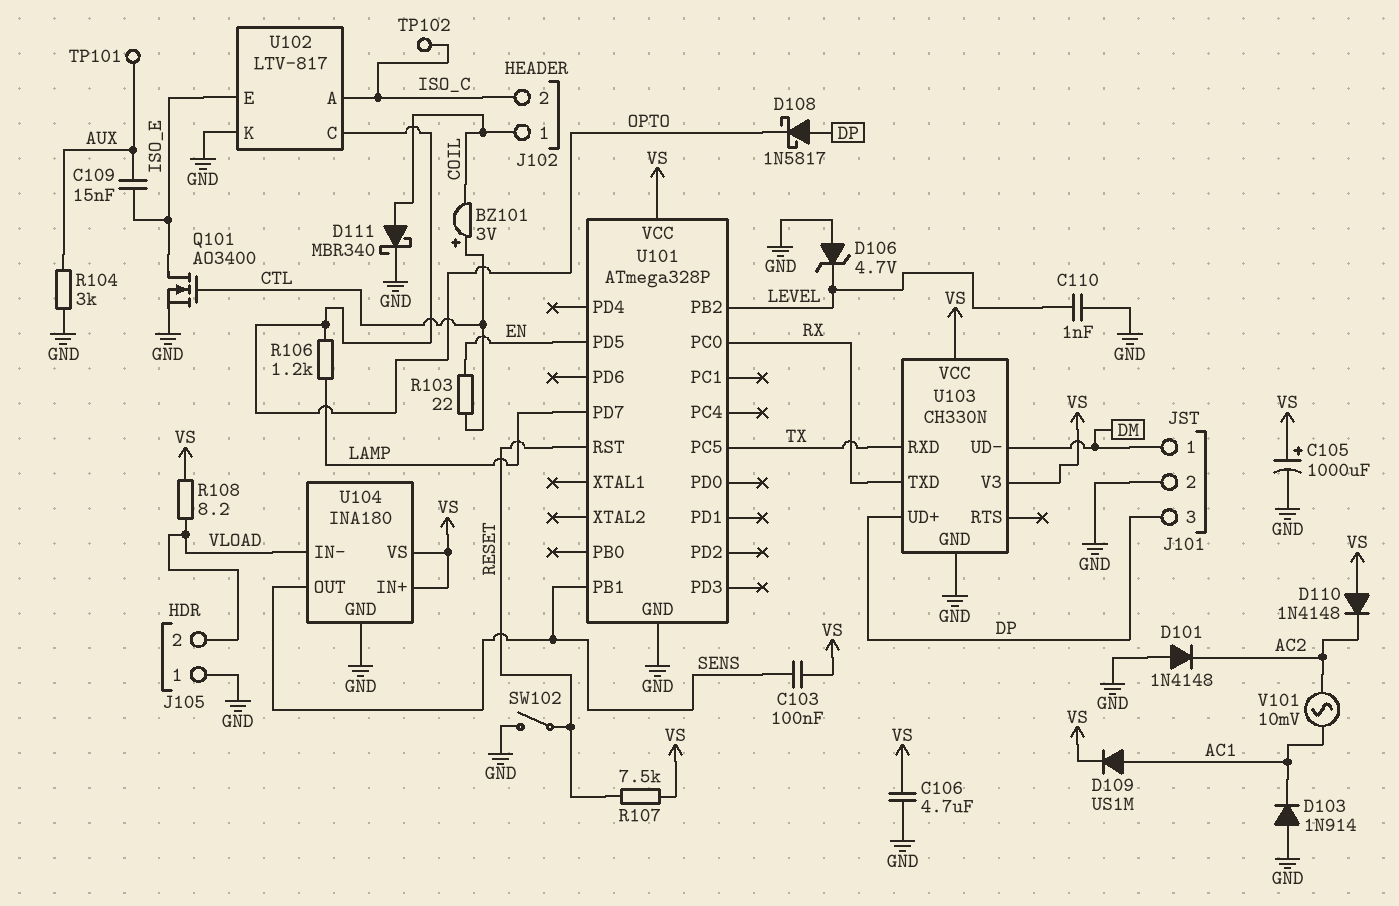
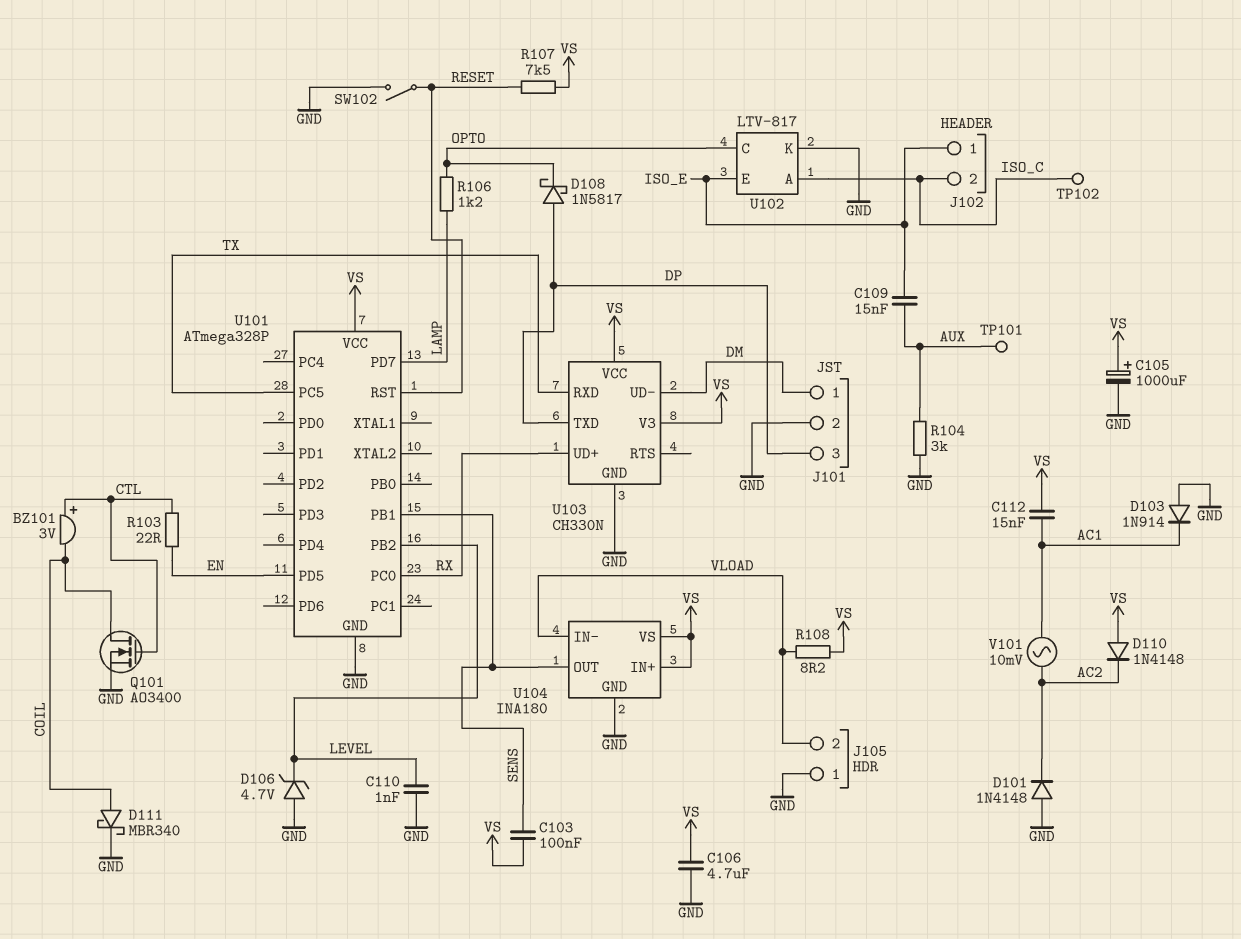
C112: none -> 15nF (AC1, VS)
D109: diode US1M (A AC1, K VS) -> none
J102 pin 1: COIL -> ISO_E
Q101: NMOS AO3400 (G CTL, D ISO_E, S GND) -> NMOS AO3400 (G CTL, D COIL, S GND)
U103 pin TXD: RX -> DP
U103 pin UD+: DP -> RX

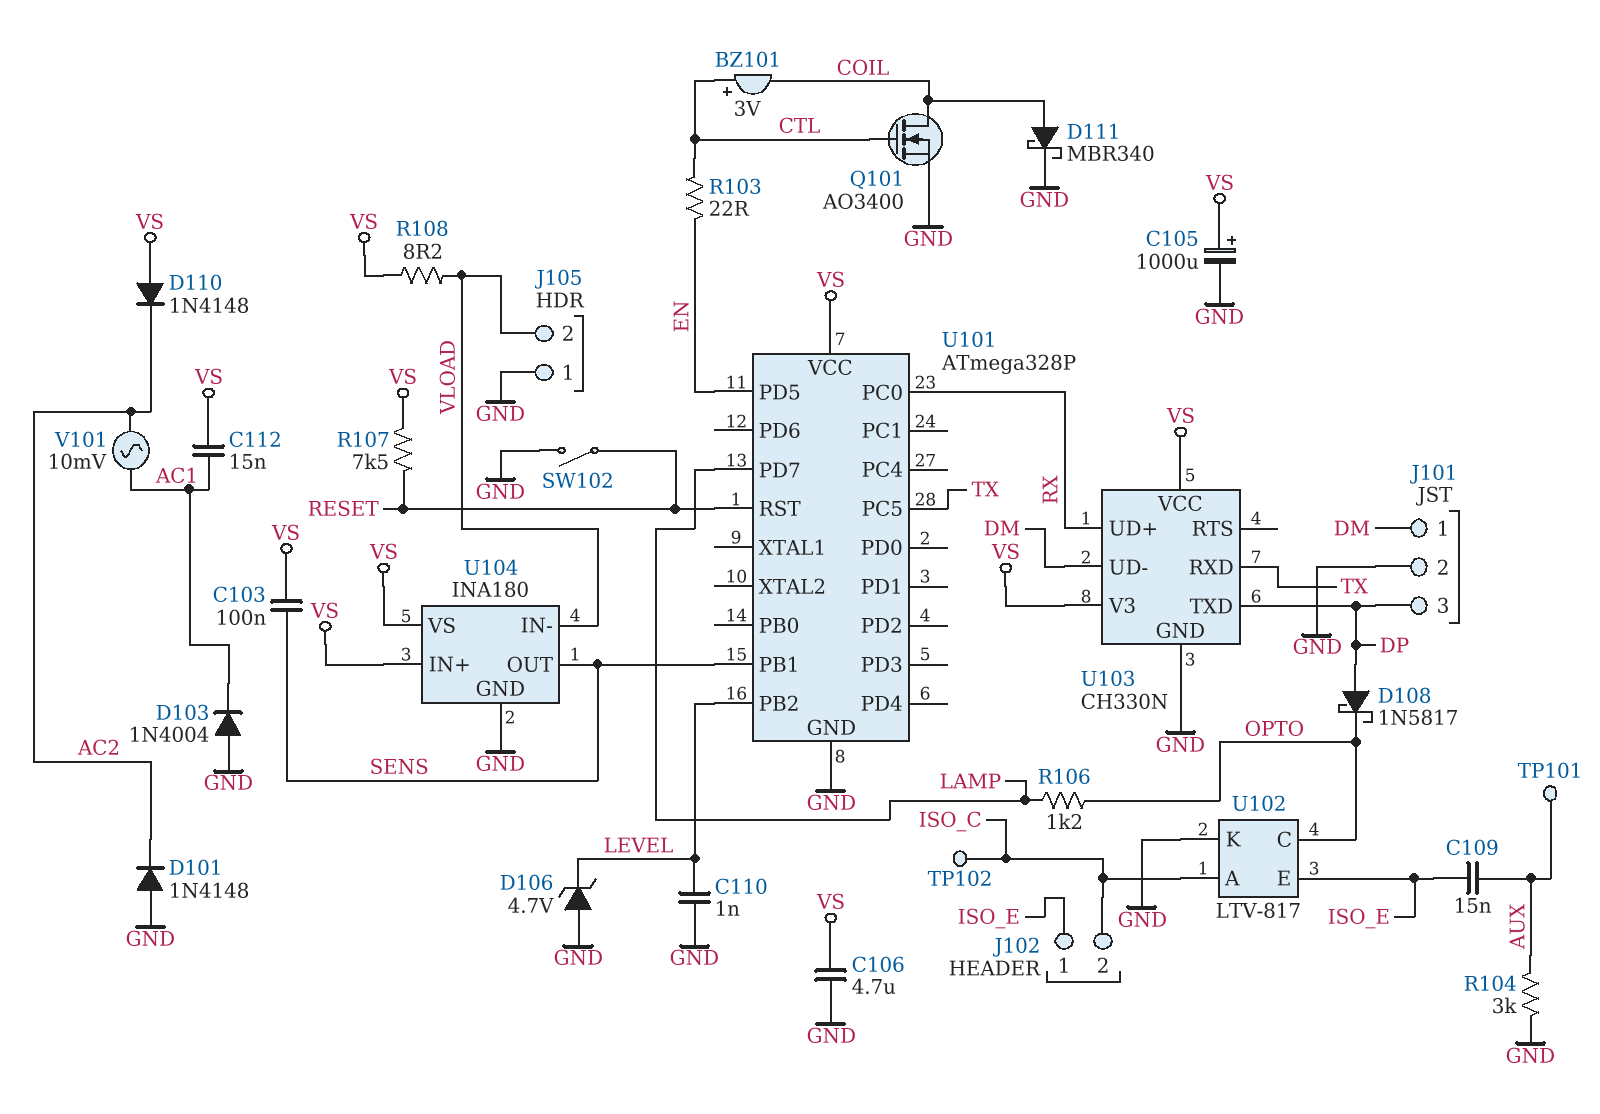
D103: diode 1N914 (A GND, K AC1) -> diode 1N4004 (A GND, K AC1)

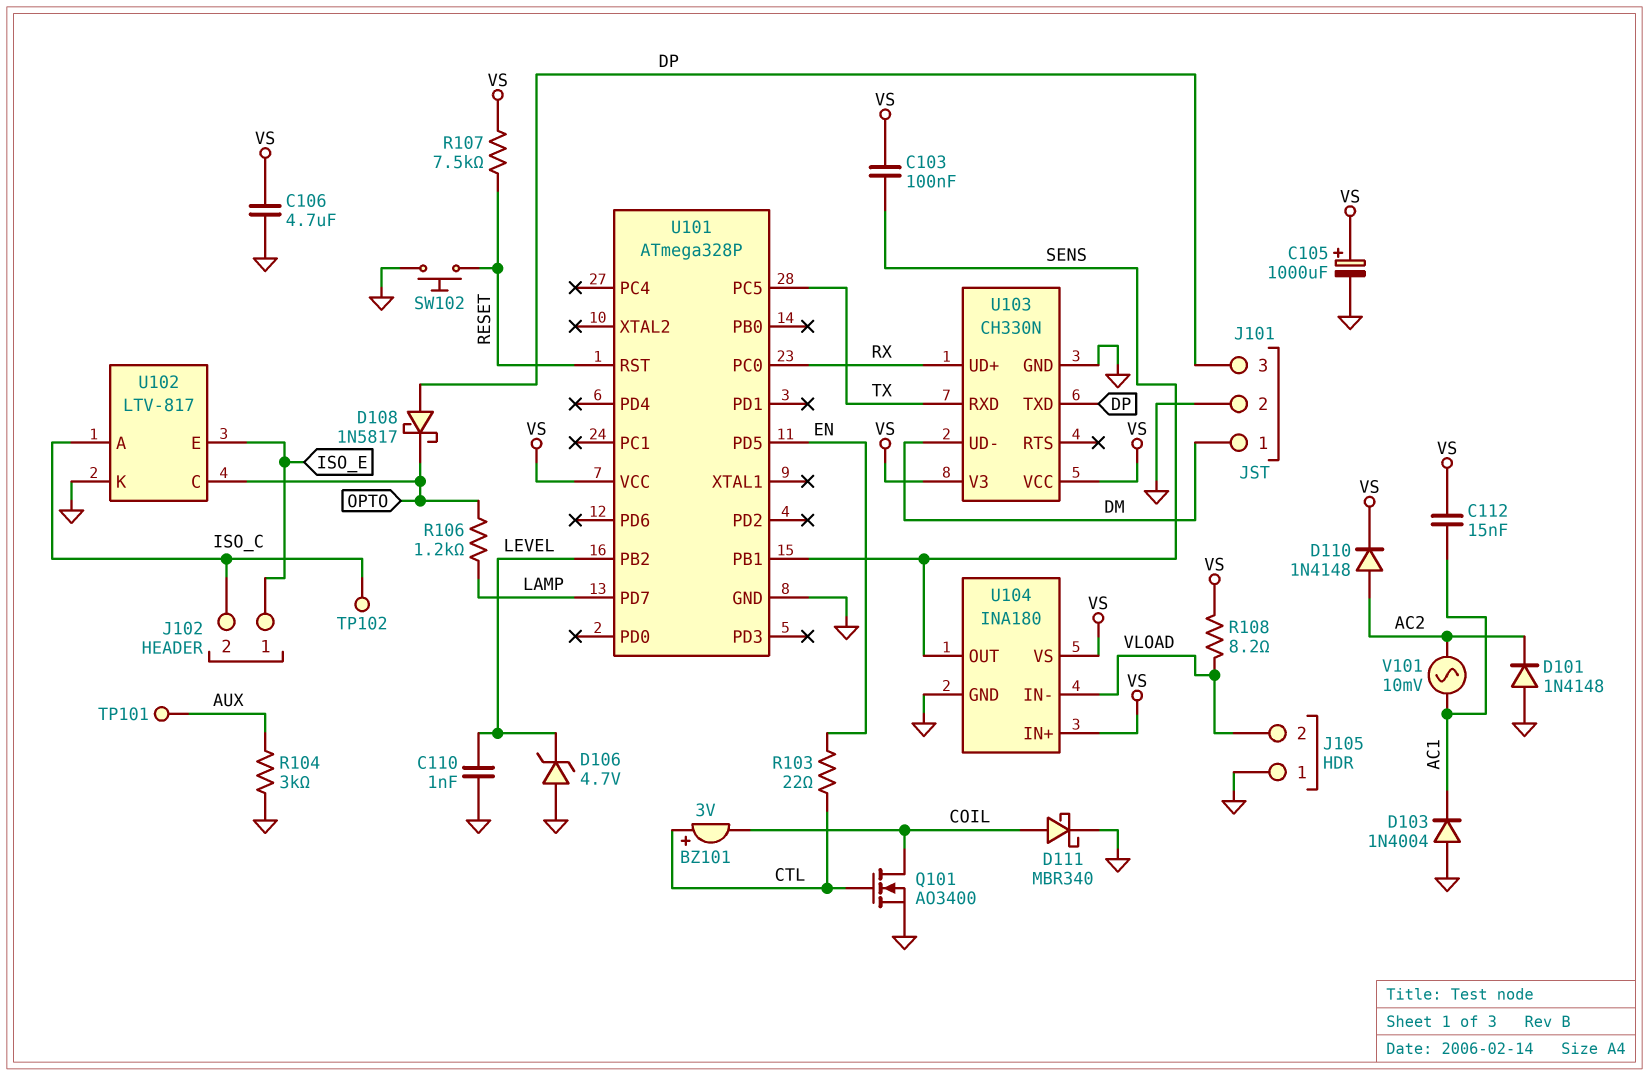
C109: 15nF (AUX, ISO_E) -> none
D110: diode 1N4148 (A VS, K AC2) -> diode 1N4148 (A AC2, K VS)
SW102: switch (GND, RESET) -> button (GND, RESET)

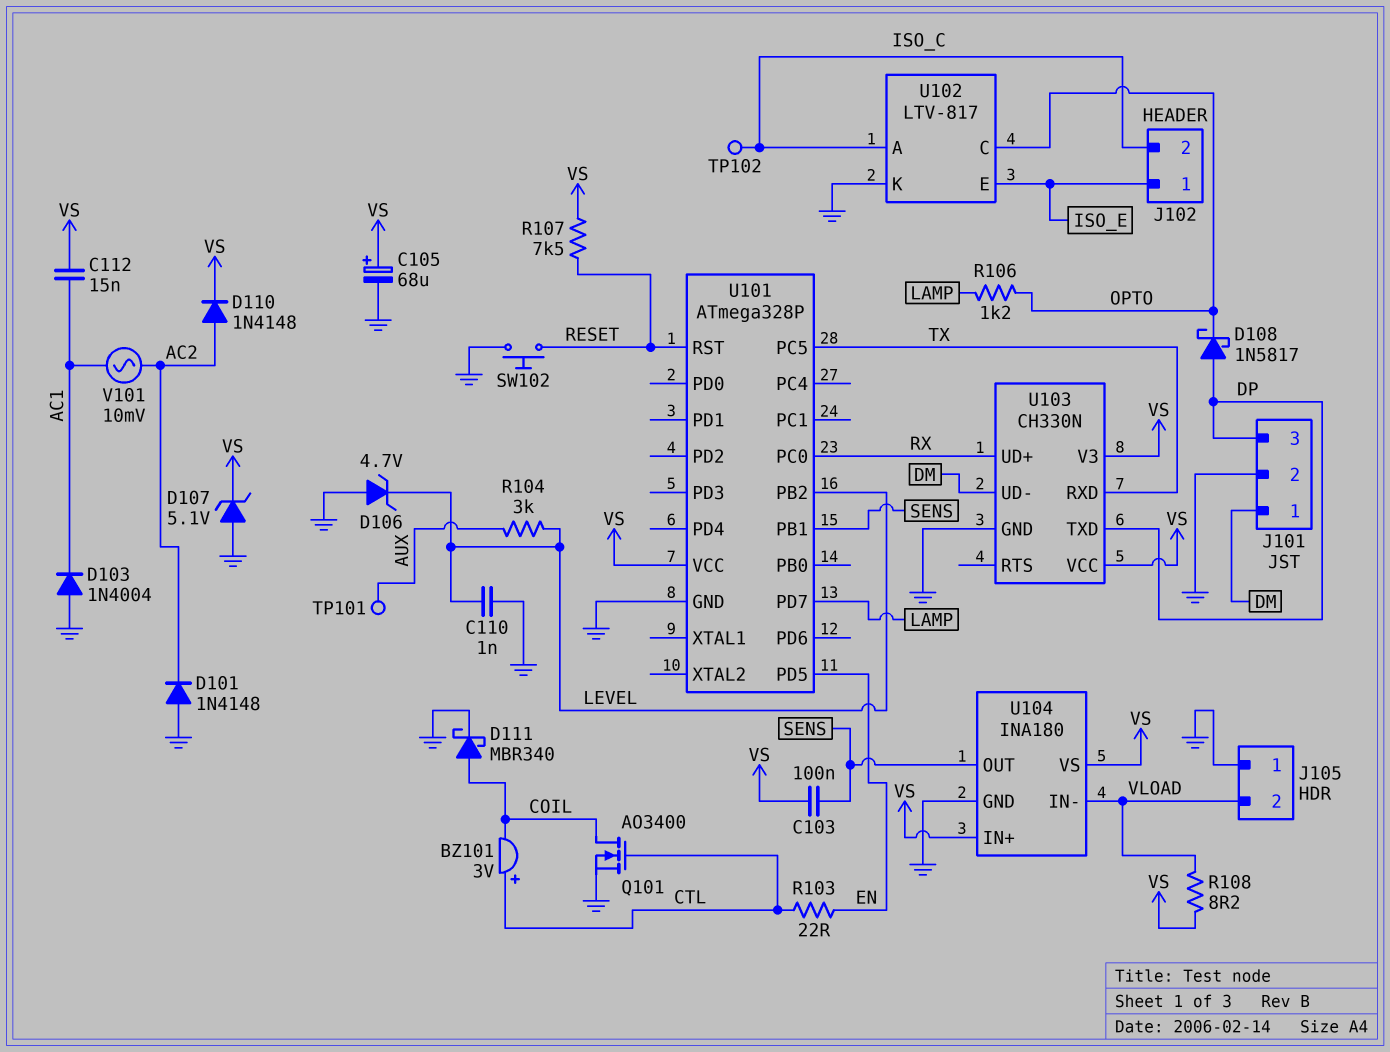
C105: 1000uF (plus VS, minus GND) -> 68uF (plus VS, minus GND)
C106: 4.7uF (GND, VS) -> none
D107: none -> zener 5.1V (A GND, K VS)
R104: 3k (AUX, GND) -> 3k (AUX, LEVEL)

